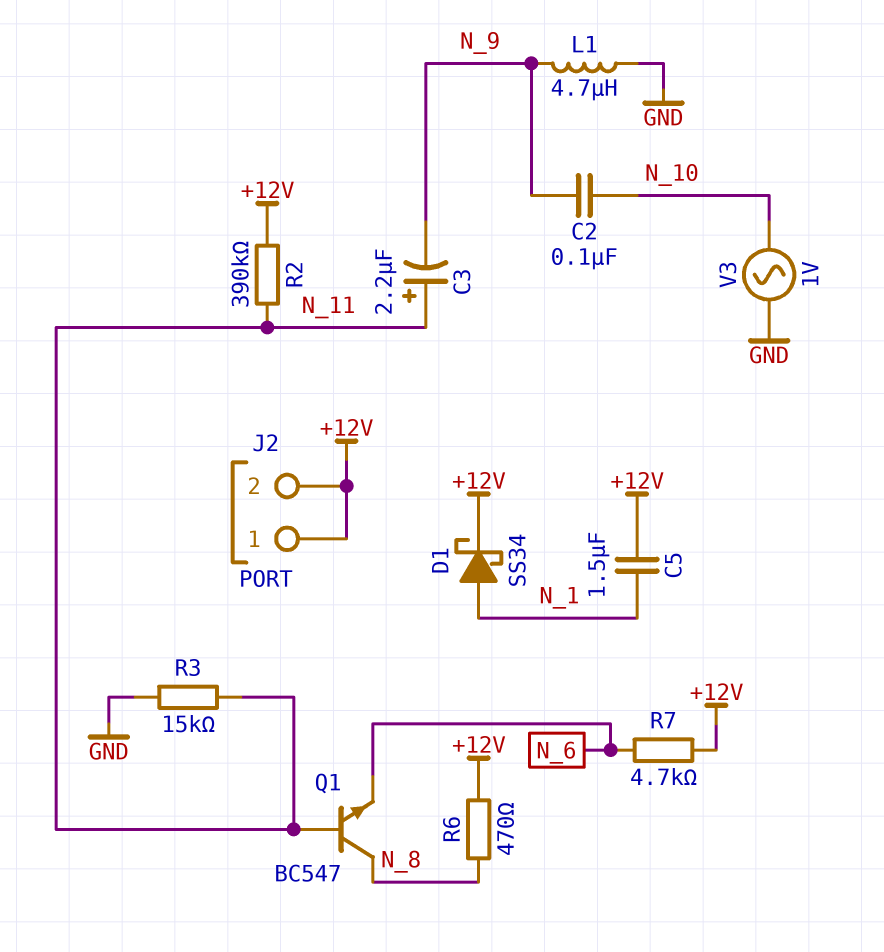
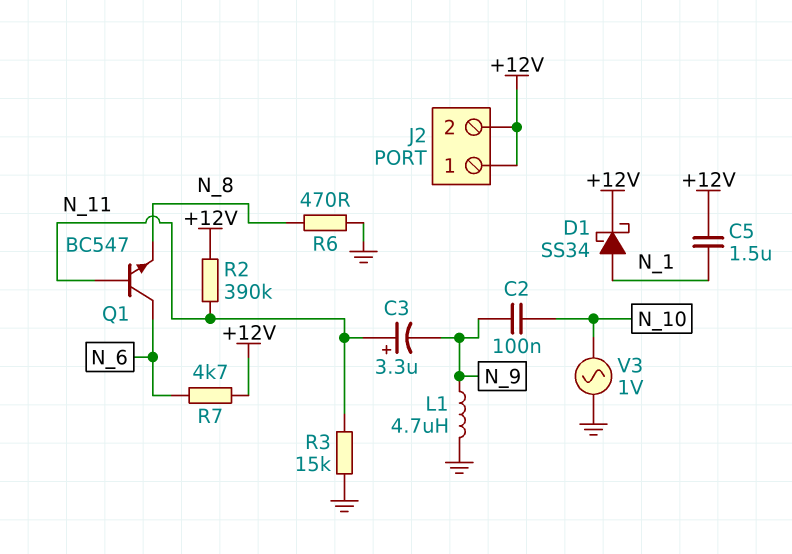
C3: 2.2uF (plus N_11, minus N_9) -> 3.3uF (plus N_11, minus N_9)
Q1: NPN BC547 (B N_11, C N_8, E N_6) -> NPN BC547 (B N_11, C N_6, E N_8)
R6: 470 (+12V, N_8) -> 470 (GND, N_8)

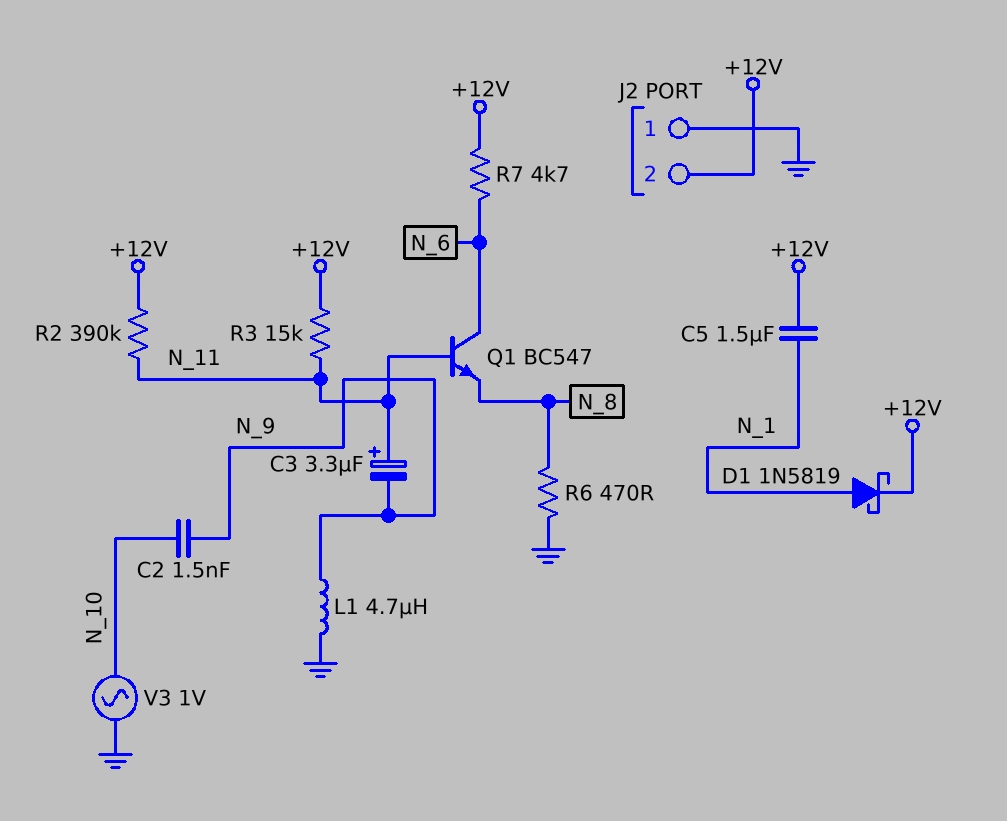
C2: 100nF (N_9, N_10) -> 1.5nF (N_9, N_10)
D1: schottky SS34 (A N_1, K +12V) -> schottky 1N5819 (A N_1, K +12V)
J2 pin 1: +12V -> GND
R3: 15k (GND, N_11) -> 15k (+12V, N_11)

